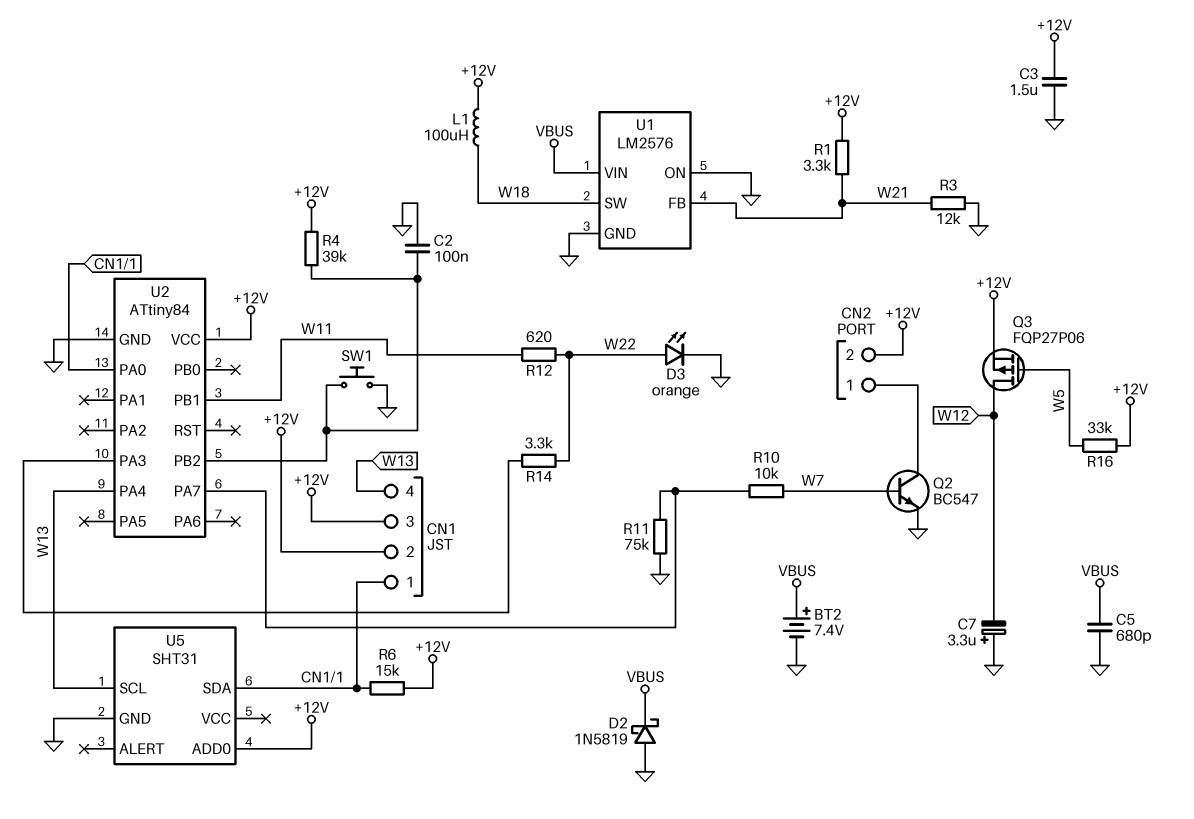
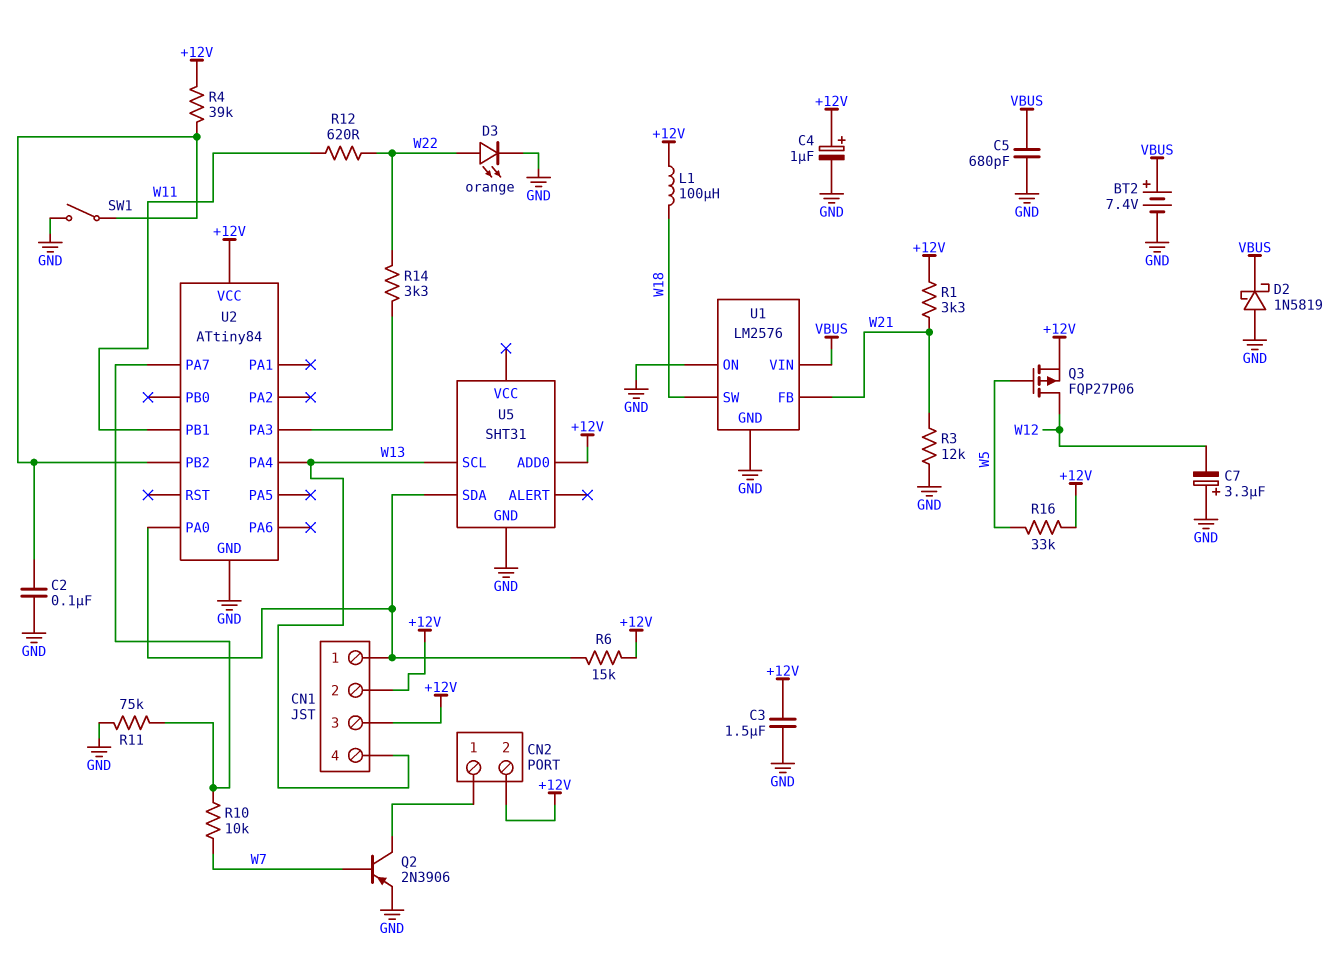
C4: none -> 1uF (plus +12V, minus GND)
Q2: NPN BC547 (B W7, C CN2/1, E GND) -> PNP 2N3906 (B W7, C CN2/1, E GND)
SW1: button (GND, U2/PB2) -> switch (GND, U2/PB2)

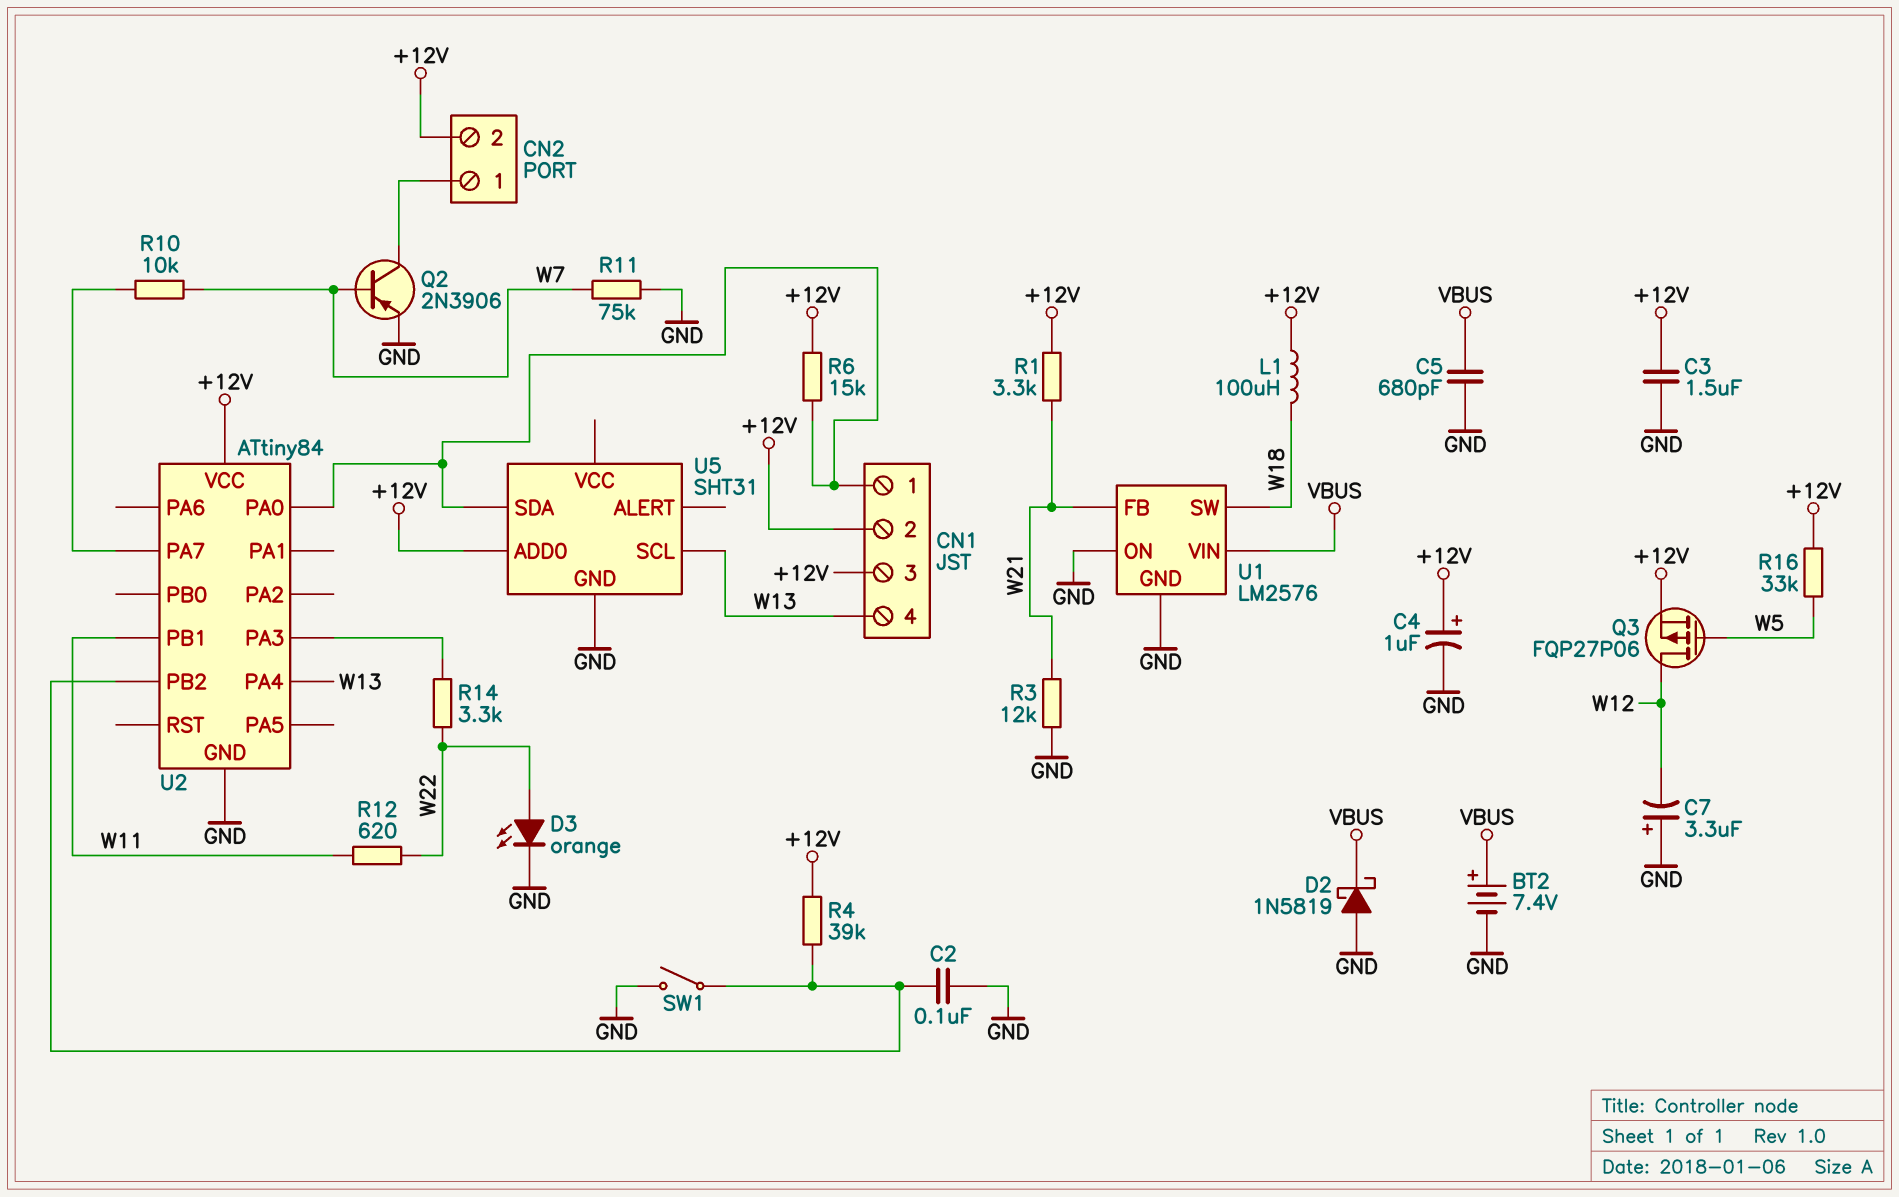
R11: 75k (GND, U2/PA7) -> 75k (GND, W7)

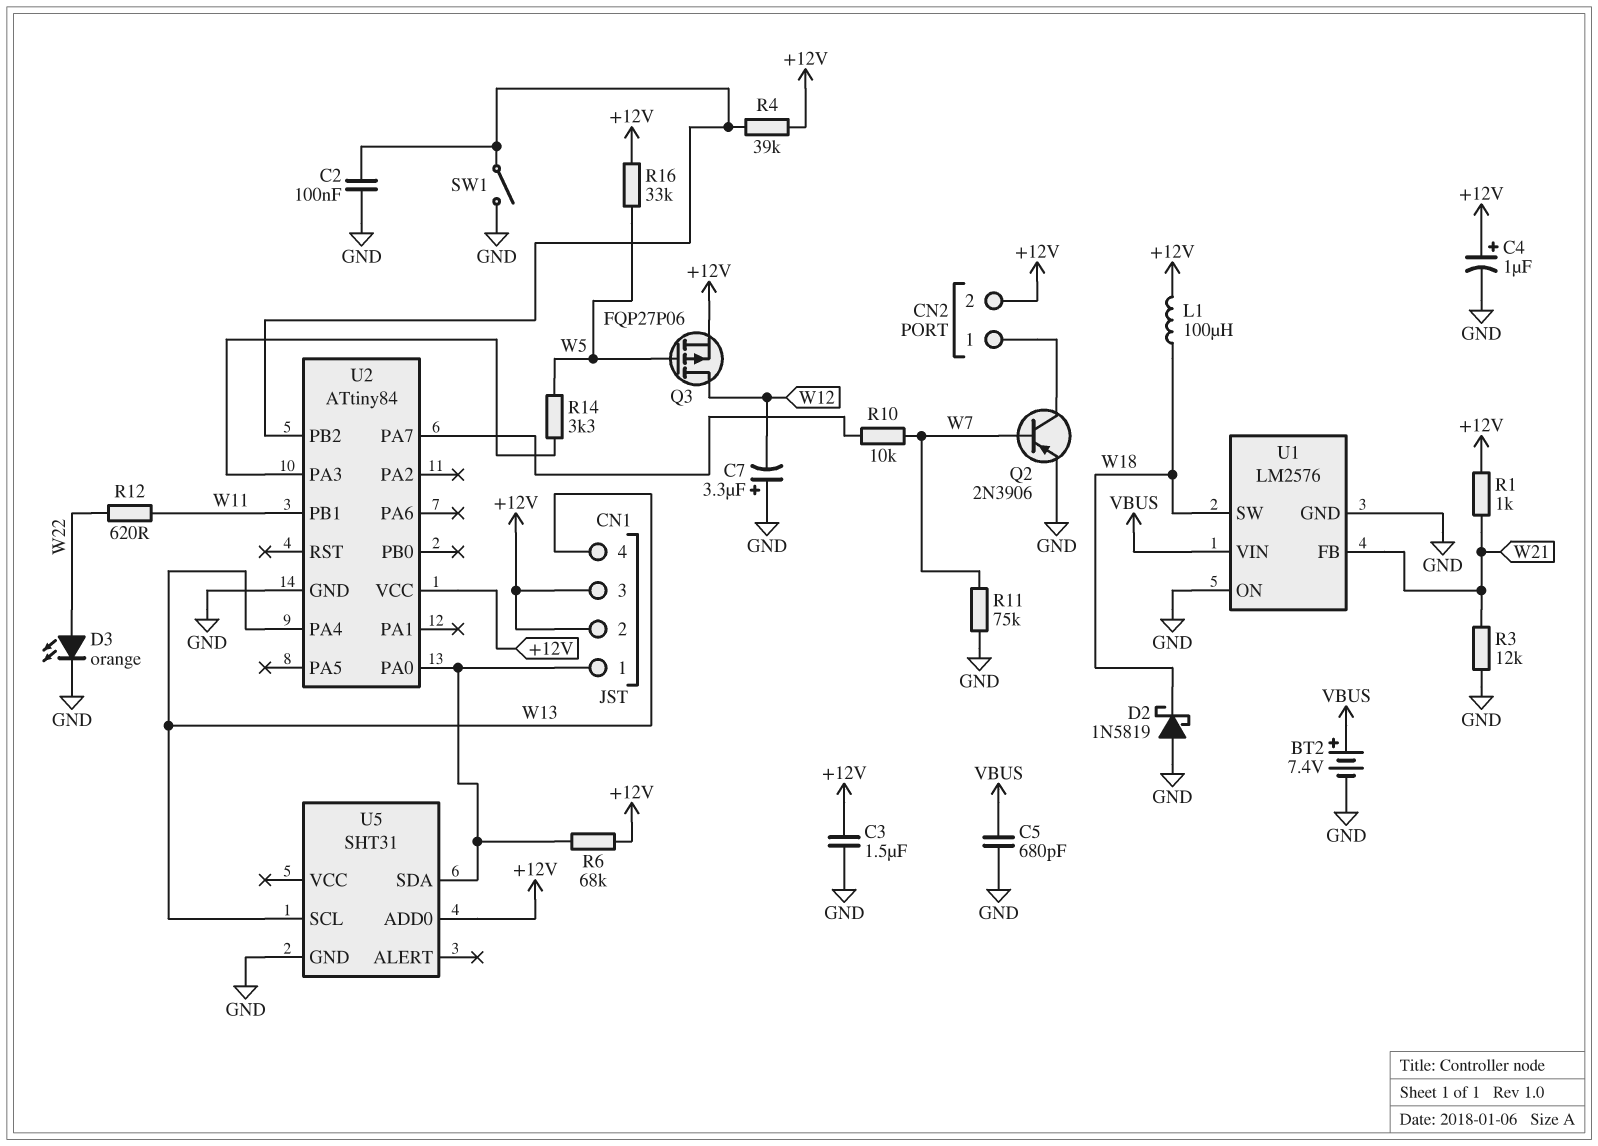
D2: schottky 1N5819 (A GND, K VBUS) -> schottky 1N5819 (A GND, K W18)
R1: 3.3k (+12V, W21) -> 1k (+12V, W21)
R6: 15k (+12V, CN1/1) -> 68k (+12V, CN1/1)
R14: 3.3k (U2/PA3, W22) -> 3.3k (U2/PA3, W5)

